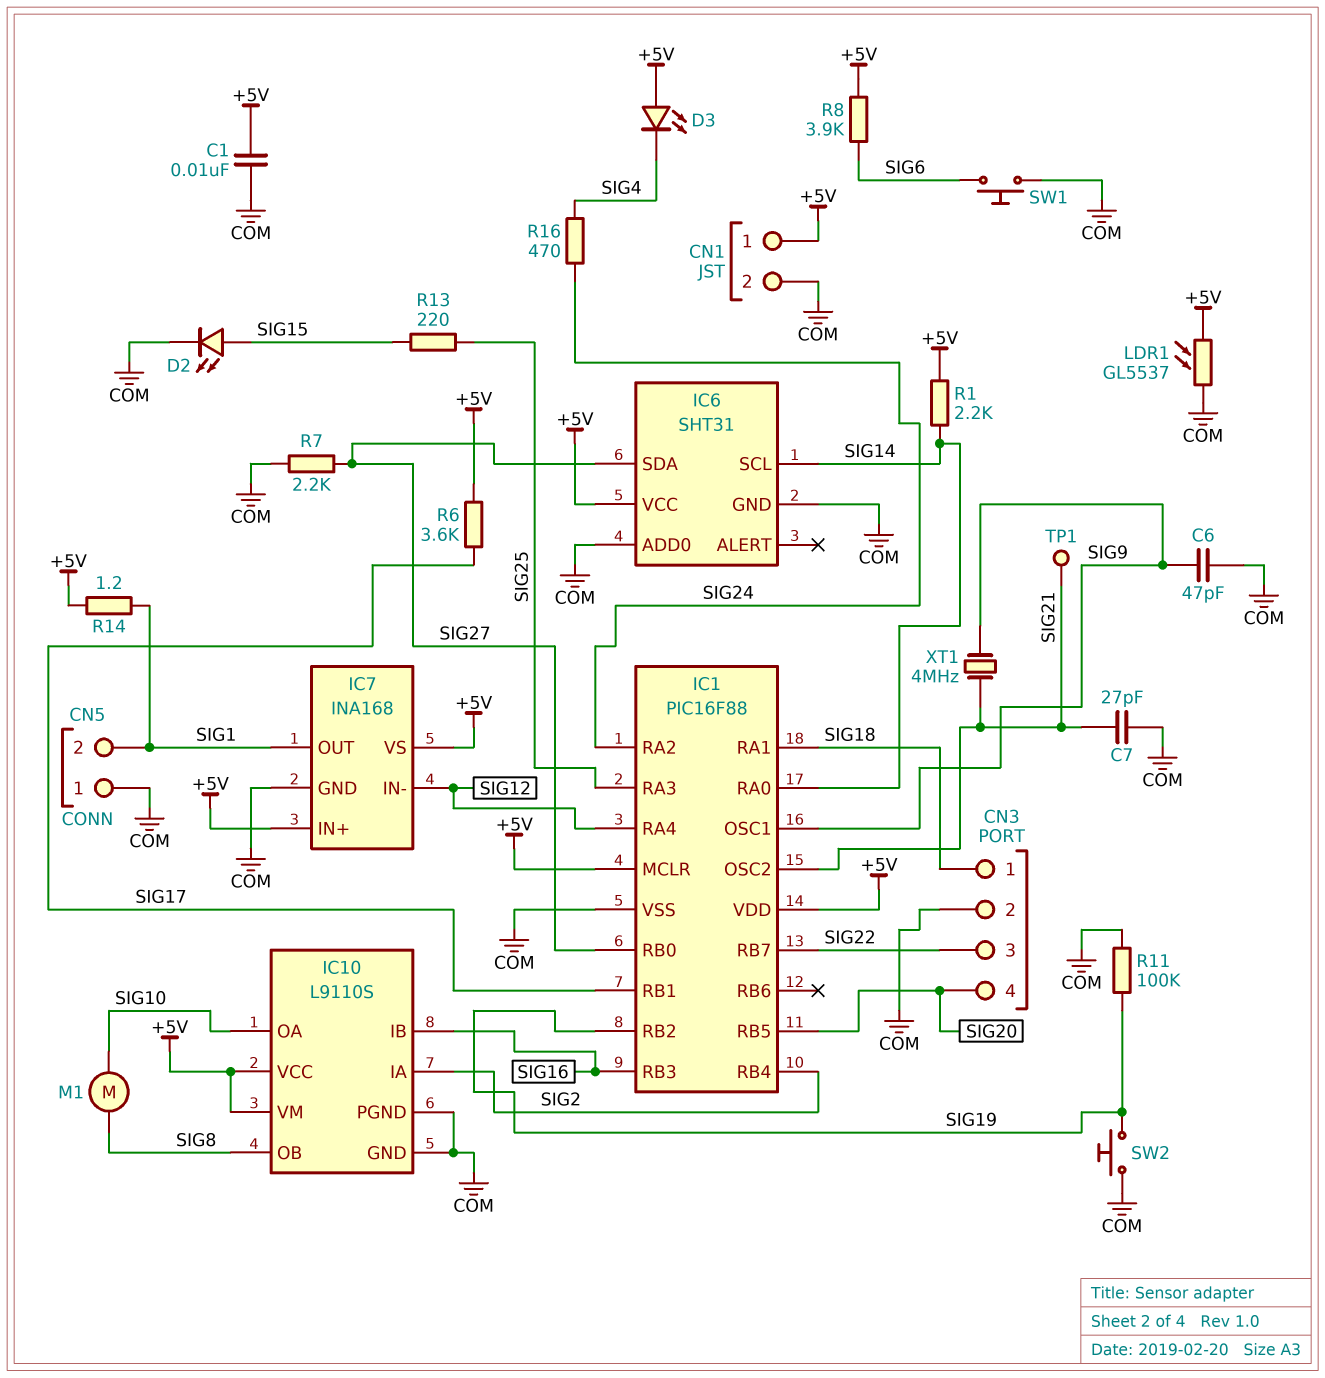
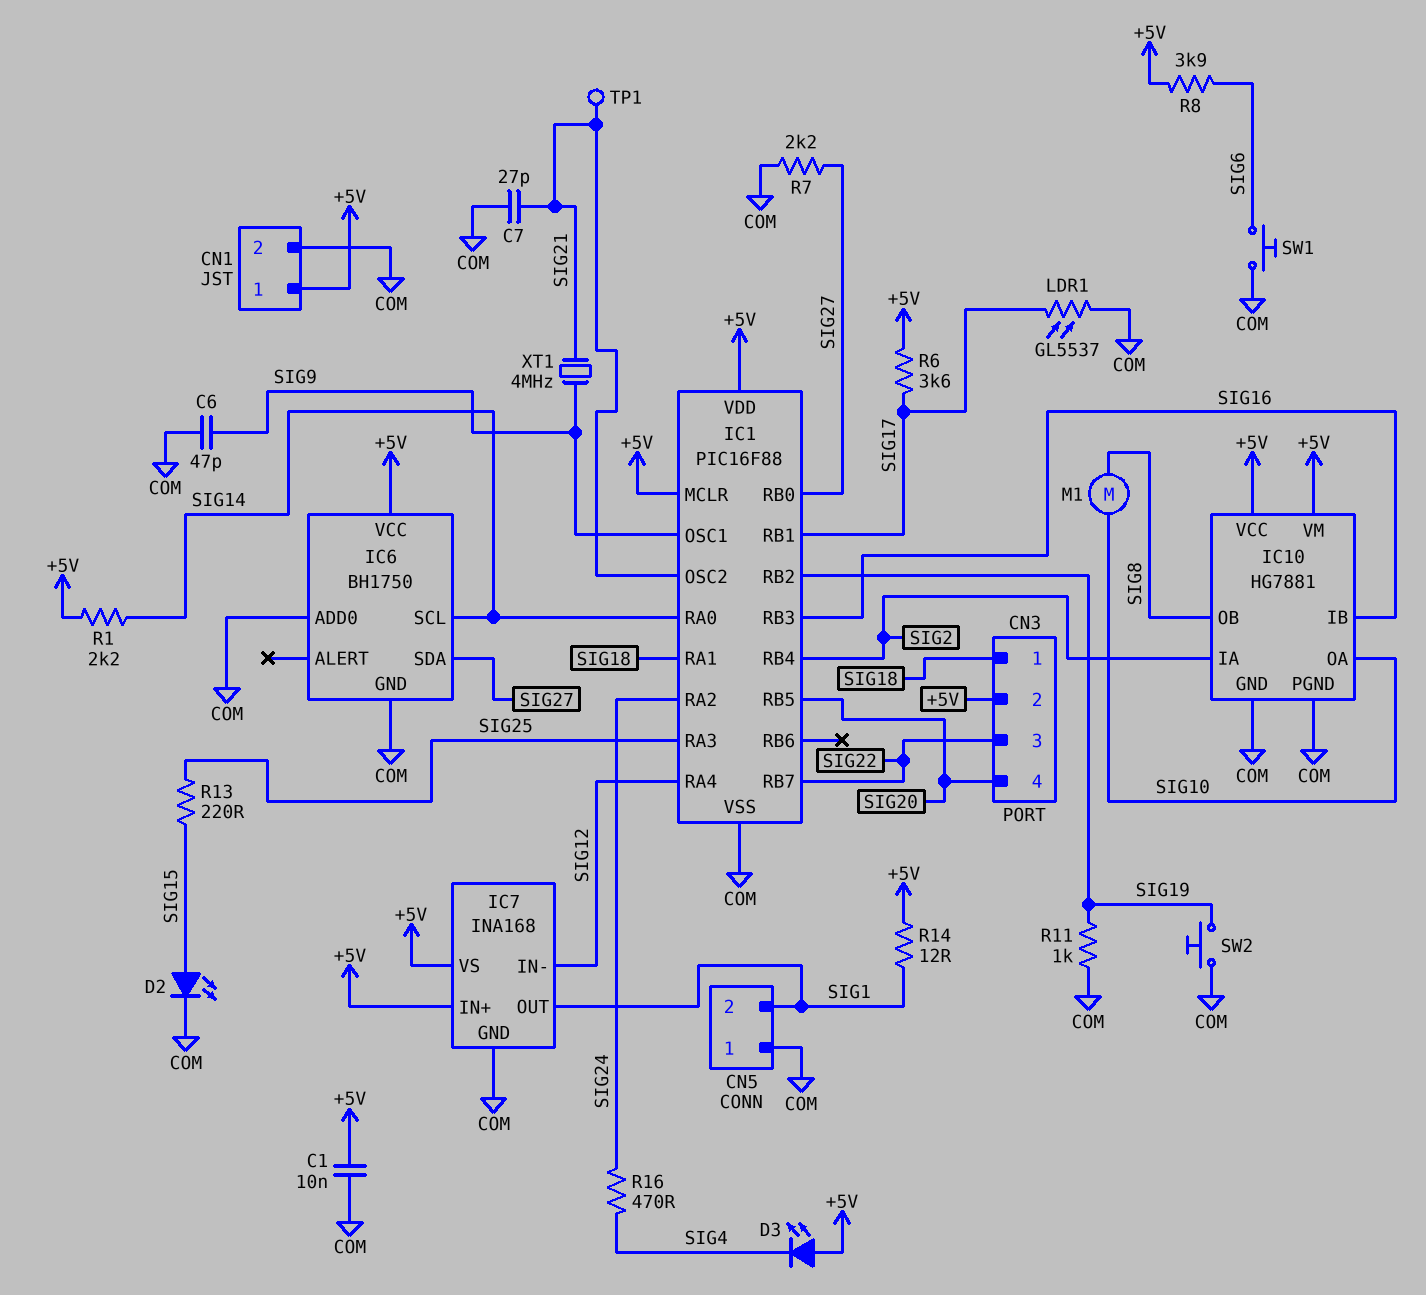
CN3 pin 2: COM -> +5V
IC6: SHT31 -> BH1750
IC10: L9110S -> HG7881
LDR1: GL5537 (+5V, COM) -> GL5537 (COM, SIG17)
R11: 100k (COM, SIG19) -> 1k (COM, SIG19)
R14: 1.2 (+5V, SIG1) -> 12 (+5V, SIG1)

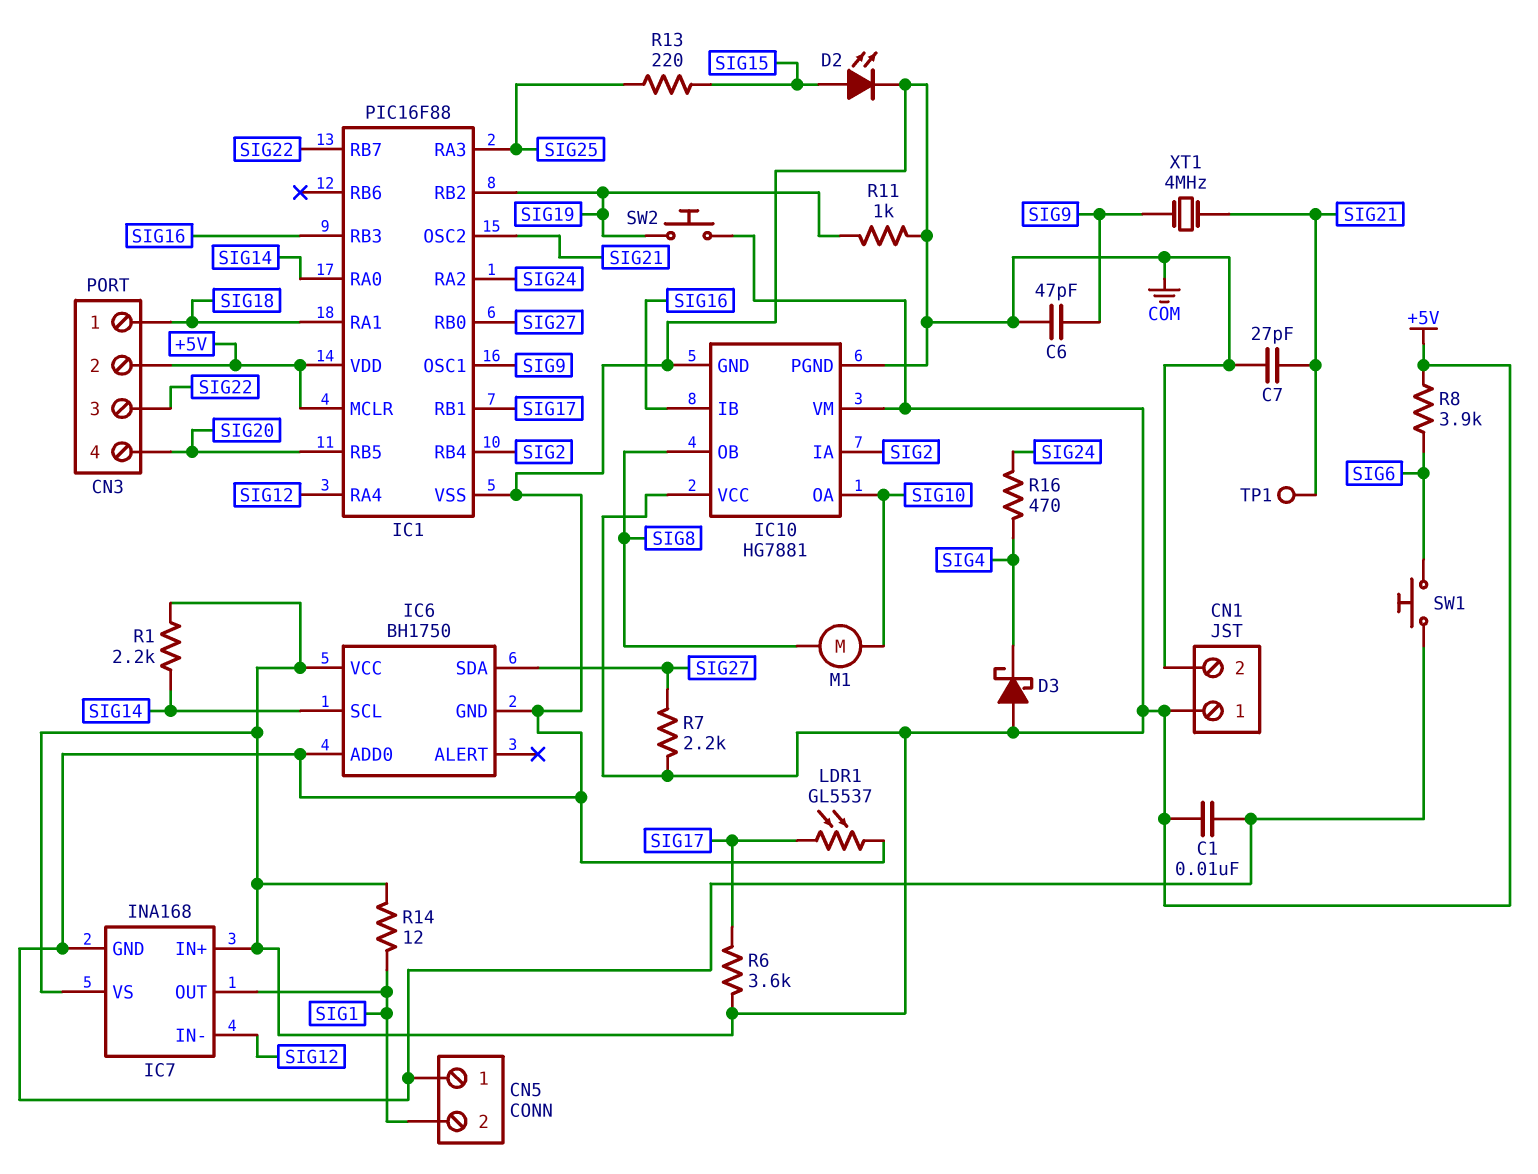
D3: LED (A +5V, K SIG4) -> schottky (A +5V, K SIG4)
R7: 2.2k (COM, SIG27) -> 2.2k (+5V, SIG27)
SW2: button (COM, SIG19) -> button (+5V, SIG19)

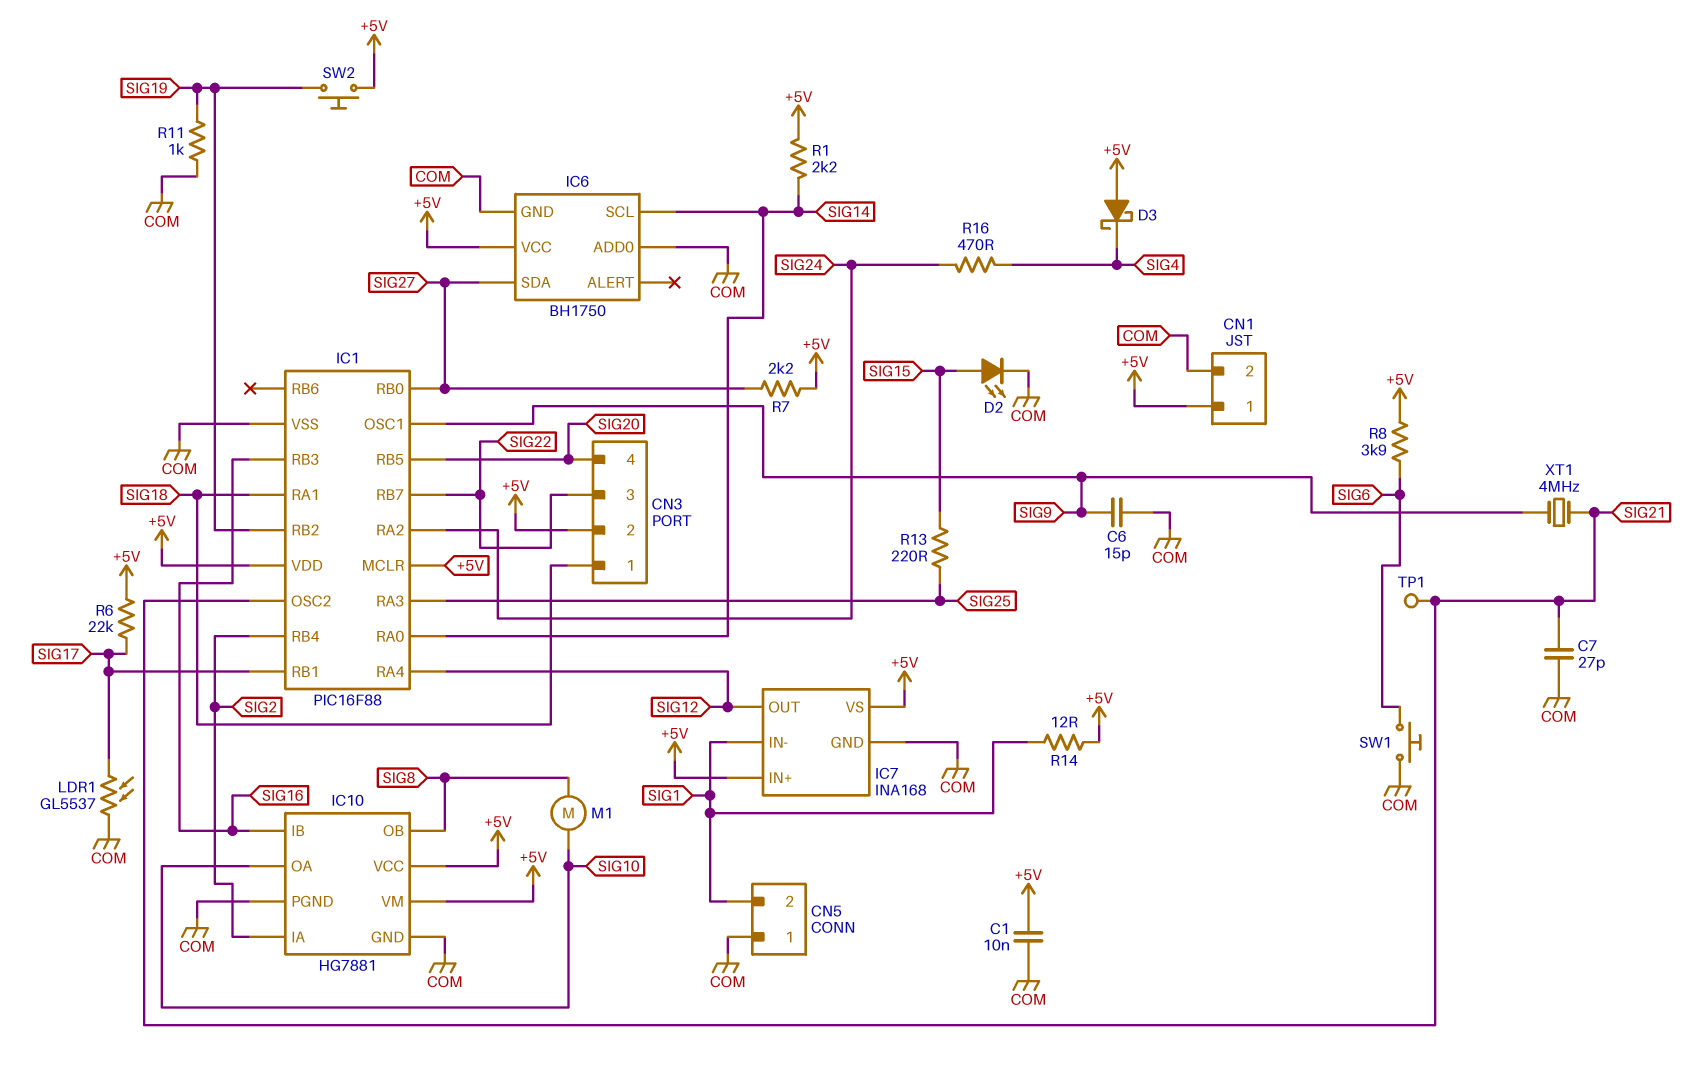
C6: 47pF (COM, SIG9) -> 15pF (COM, SIG9)
IC7 pin IN-: SIG12 -> SIG1
IC7 pin OUT: SIG1 -> SIG12
R6: 3.6k (+5V, SIG17) -> 22k (+5V, SIG17)

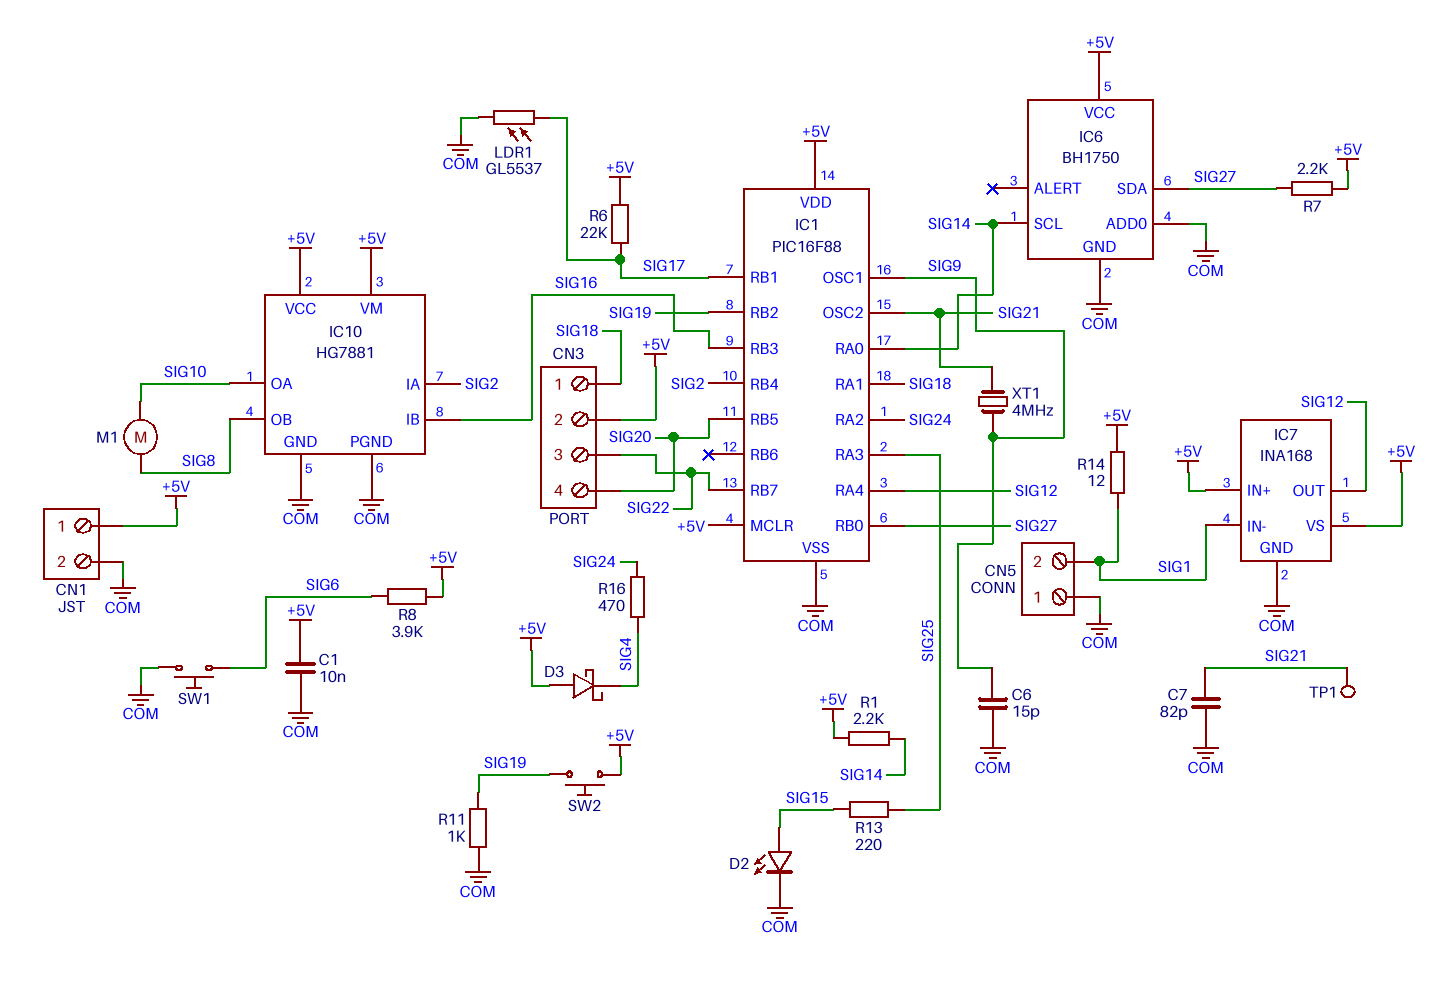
C7: 27pF (COM, SIG21) -> 82pF (COM, SIG21)

